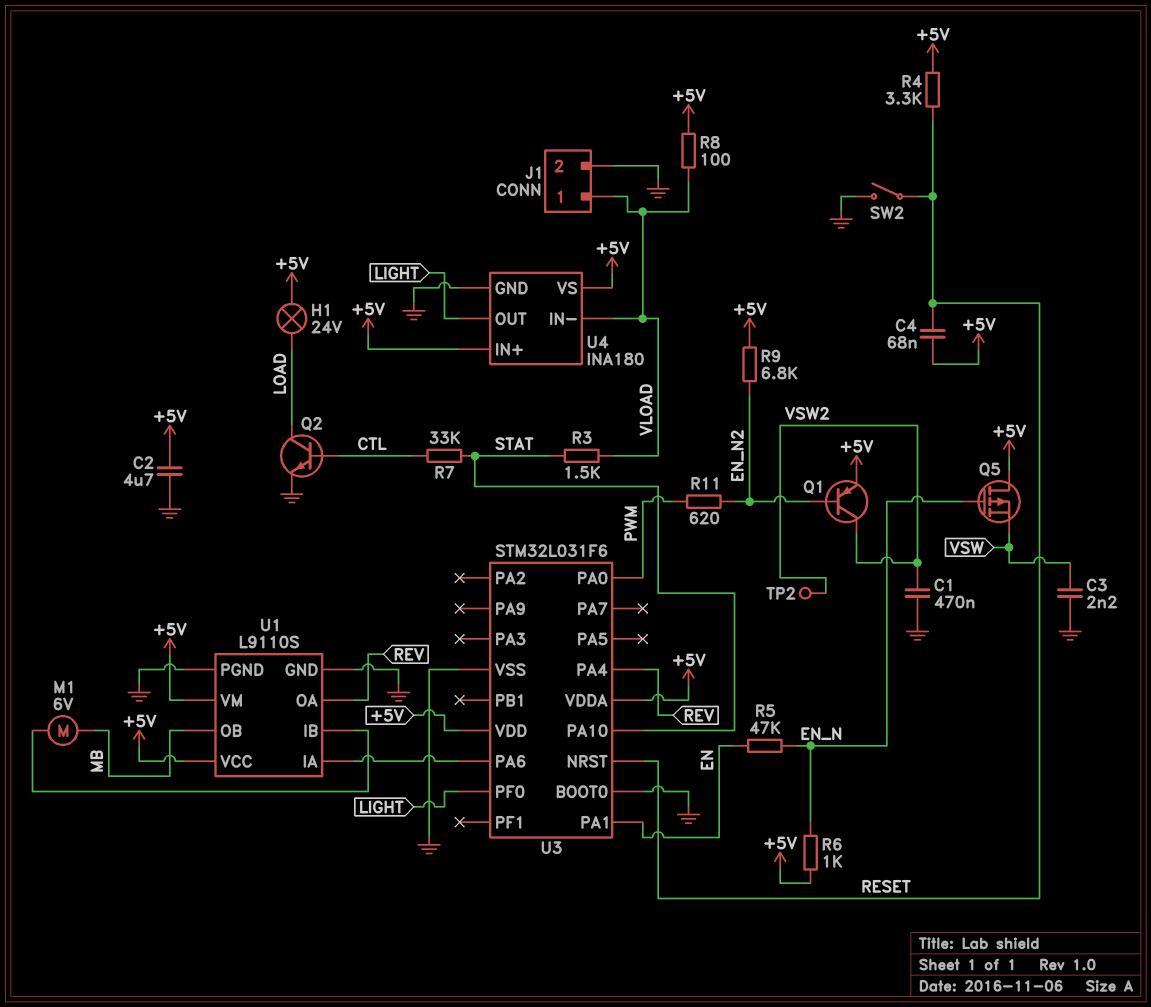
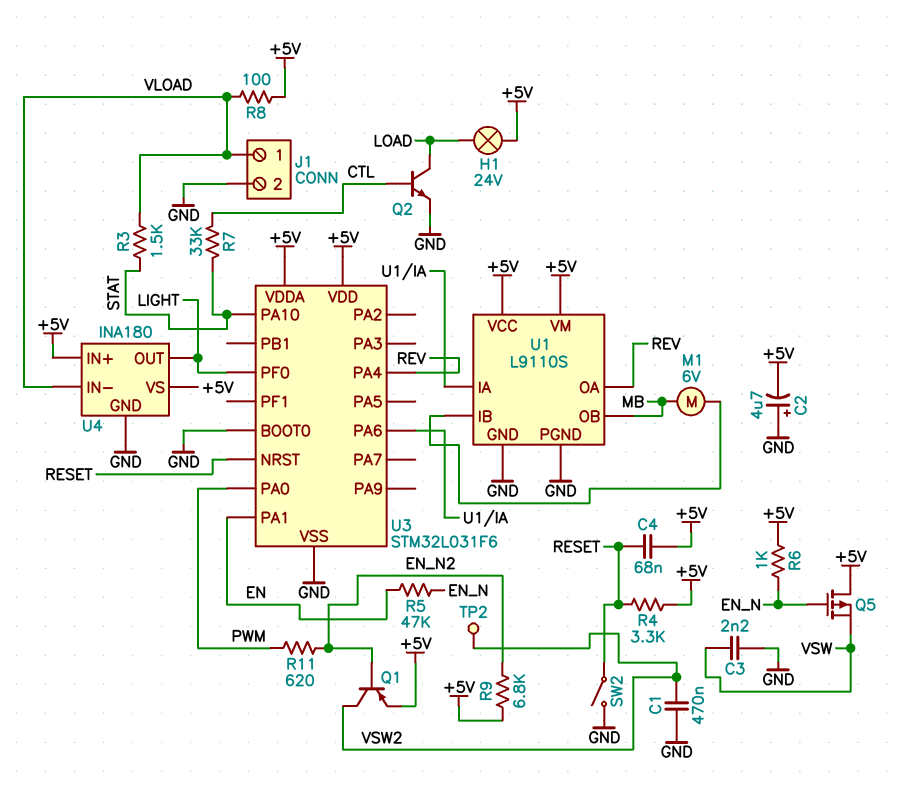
C2: 4.7uF (+5V, GND) -> 4.7uF (plus GND, minus +5V)

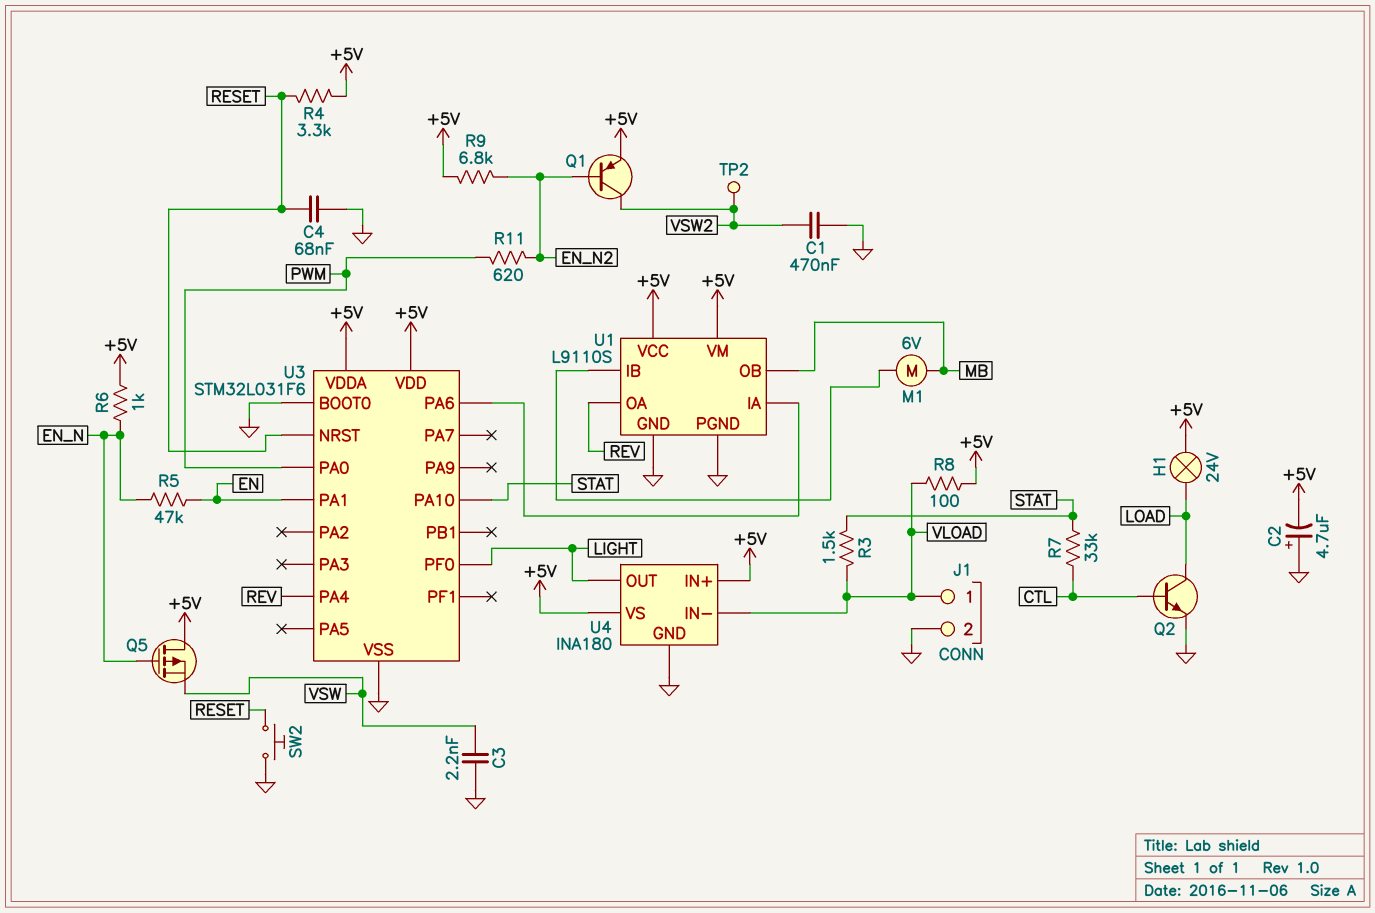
C4: 68nF (+5V, RESET) -> 68nF (GND, RESET)
SW2: switch (GND, RESET) -> button (GND, RESET)

